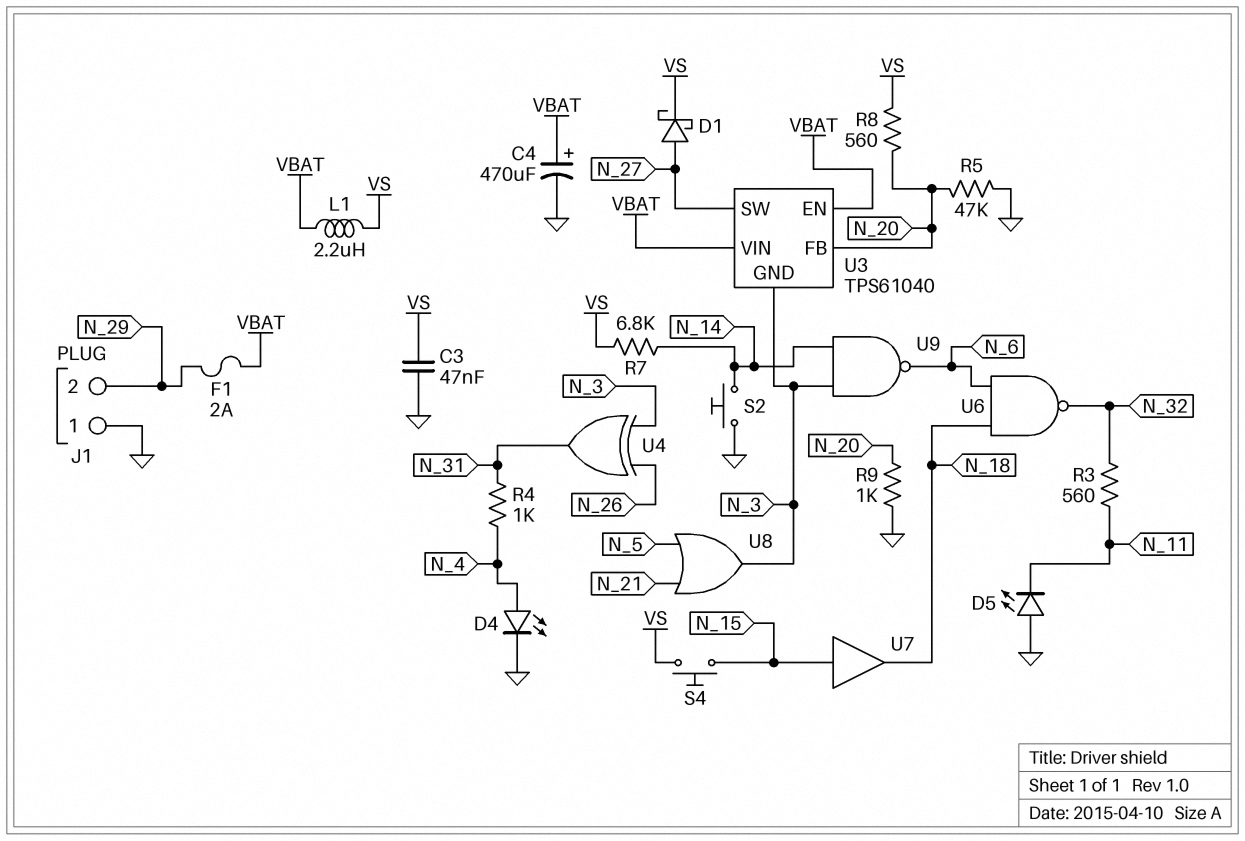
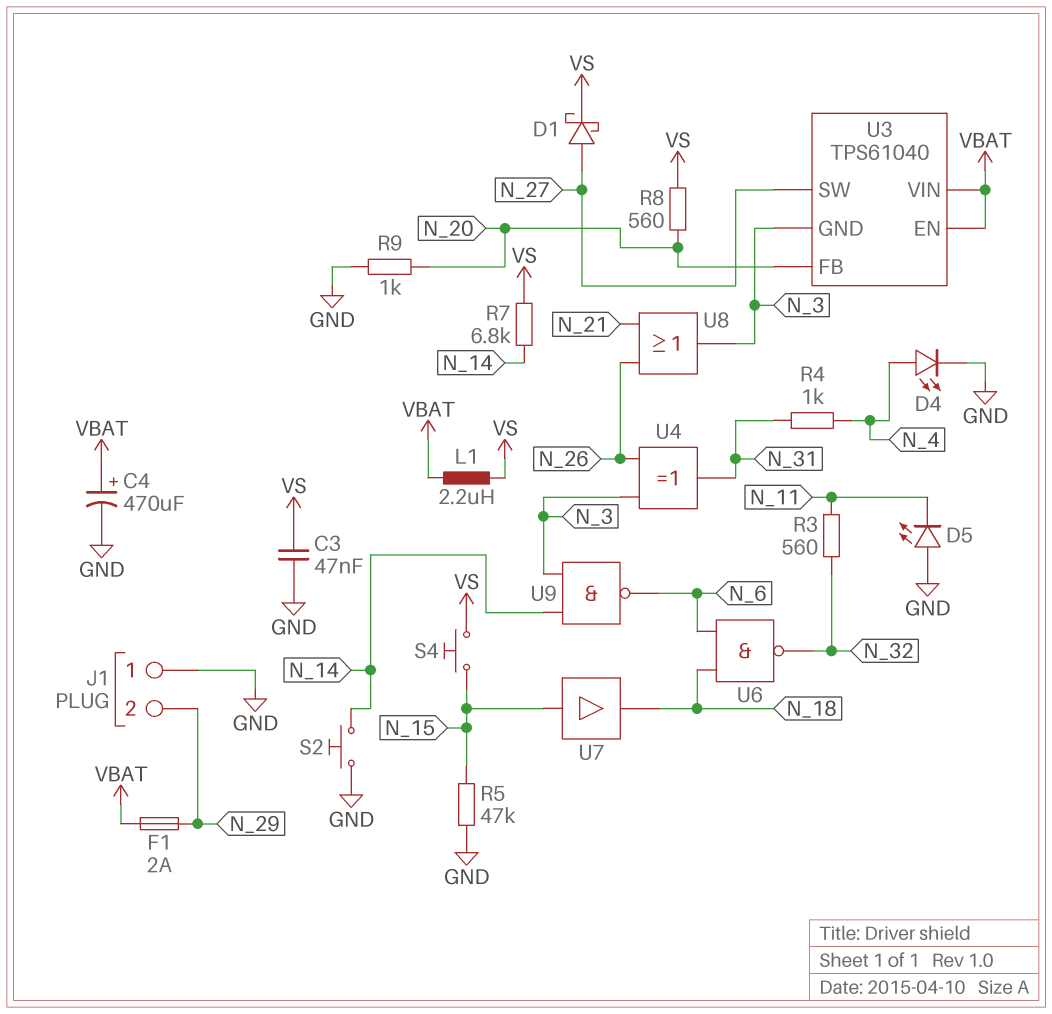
R5: 47k (GND, N_20) -> 47k (GND, N_15)
U8: OR (in N_5, in N_21, out N_3) -> OR (in N_21, in N_26, out N_3)

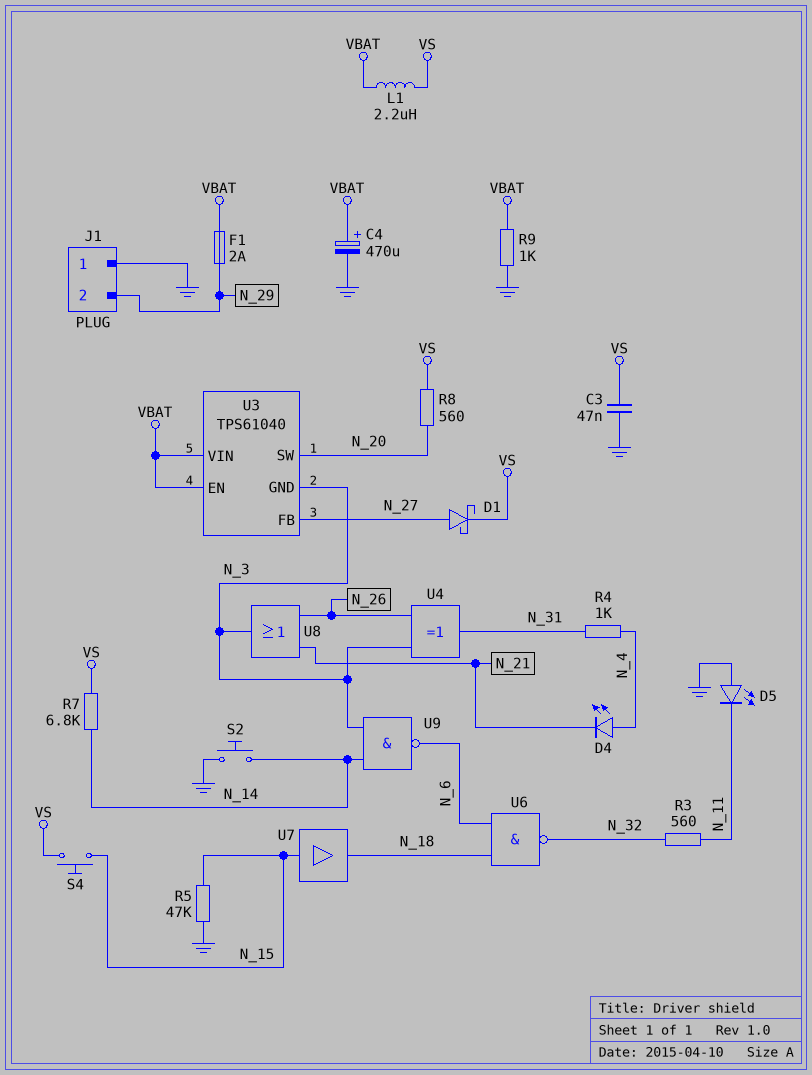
D4: LED (A N_4, K GND) -> LED (A N_4, K N_21)
R9: 1k (GND, N_20) -> 1k (GND, VBAT)
U3 pin FB: N_20 -> N_27
U3 pin SW: N_27 -> N_20

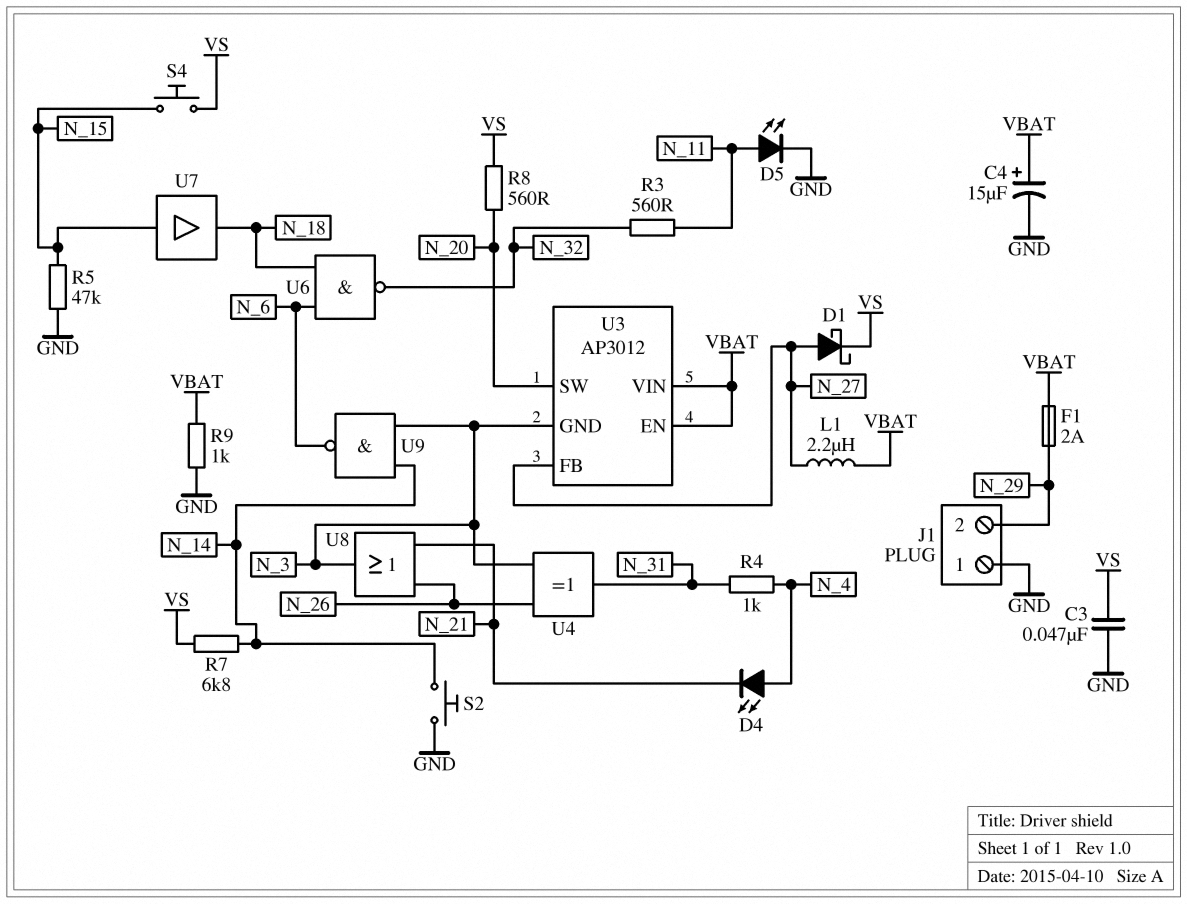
C4: 470uF (plus VBAT, minus GND) -> 15uF (plus VBAT, minus GND)
D5: LED (A GND, K N_11) -> LED (A N_11, K GND)
L1: 2.2uH (VBAT, VS) -> 2.2uH (N_27, VBAT)
U3: TPS61040 -> AP3012

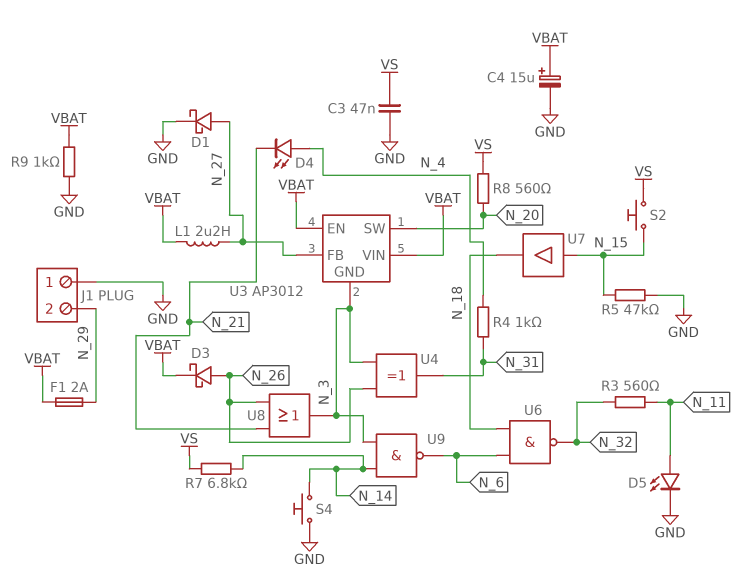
D1: schottky (A N_27, K VS) -> schottky (A N_27, K GND)
D3: none -> schottky (A N_26, K VBAT)
S2: button (GND, N_14) -> button (N_15, VS)
S4: button (N_15, VS) -> button (GND, N_14)

